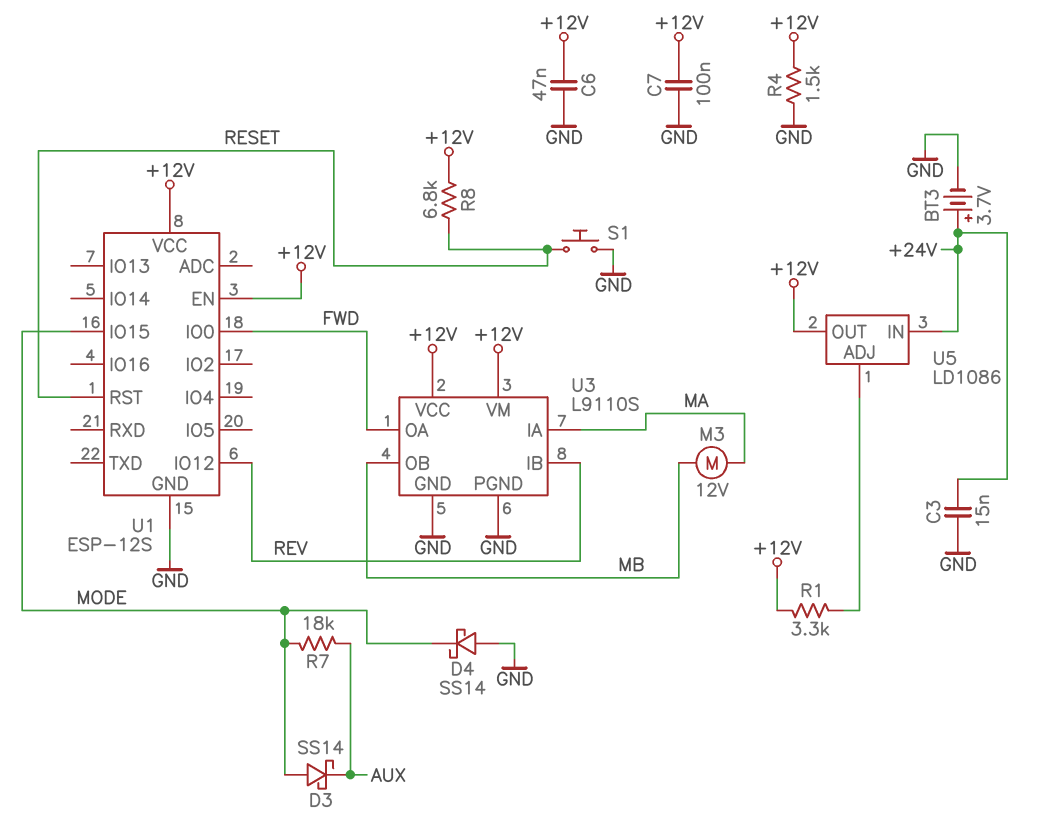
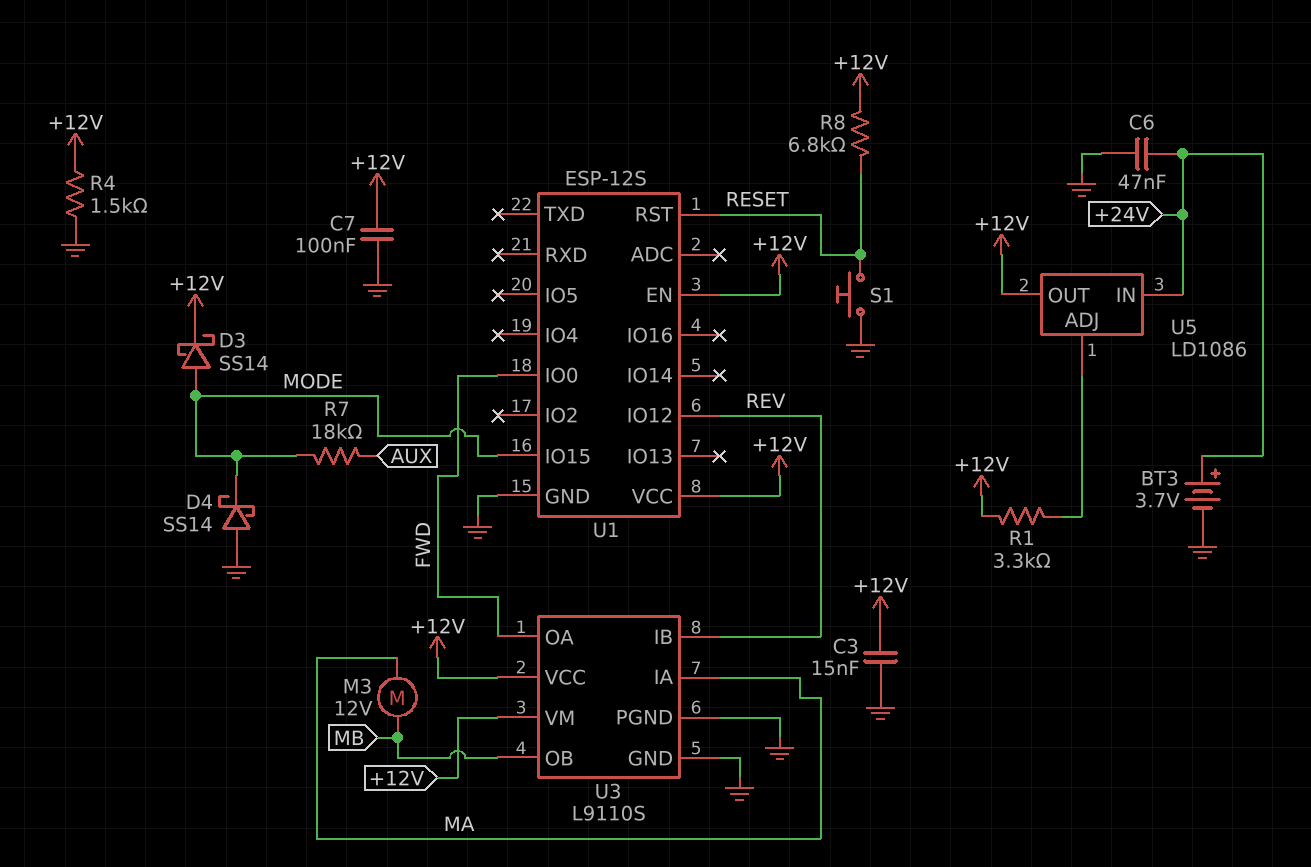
C3: 15nF (+24V, GND) -> 15nF (+12V, GND)
C6: 47nF (+12V, GND) -> 47nF (+24V, GND)
D3: schottky SS14 (A MODE, K AUX) -> schottky SS14 (A MODE, K +12V)

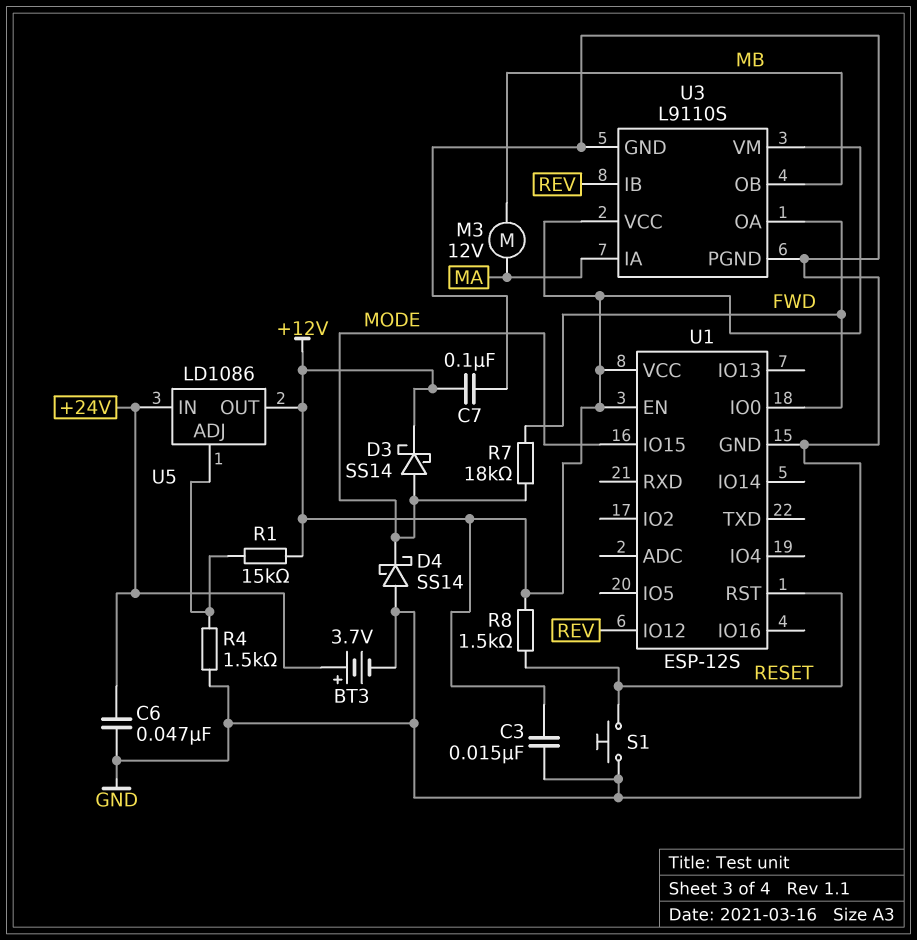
R1: 3.3k (+12V, U5/ADJ) -> 15k (+12V, U5/ADJ)
R4: 1.5k (+12V, GND) -> 1.5k (GND, U5/ADJ)
R7: 18k (AUX, MODE) -> 18k (FWD, MODE)
R8: 6.8k (+12V, RESET) -> 1.5k (+12V, RESET)

